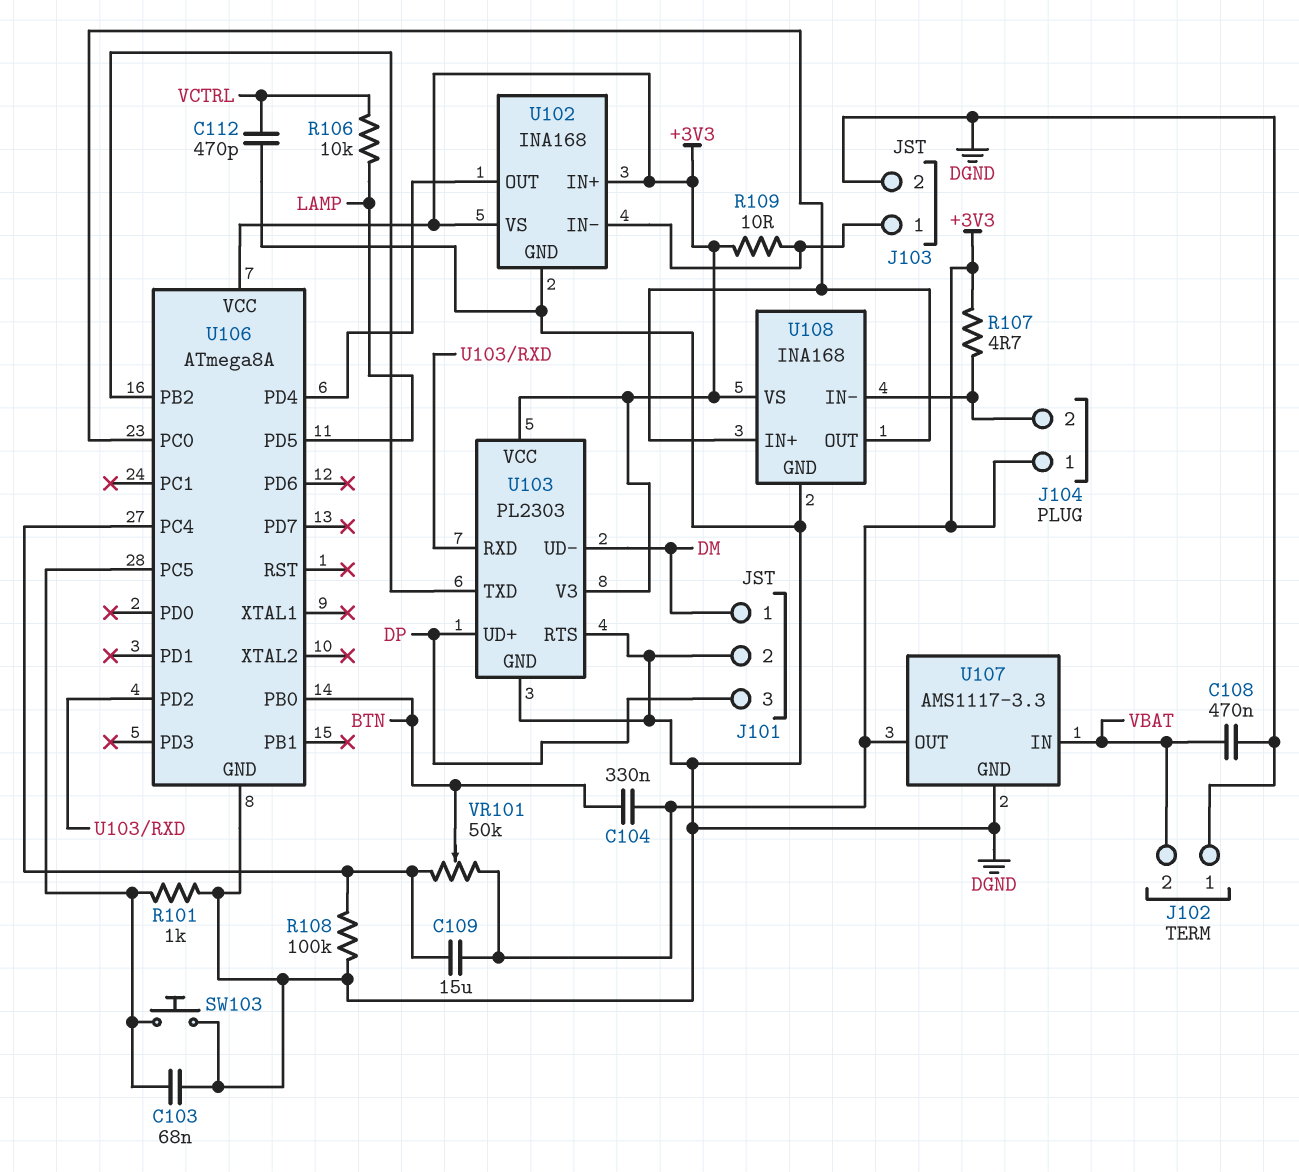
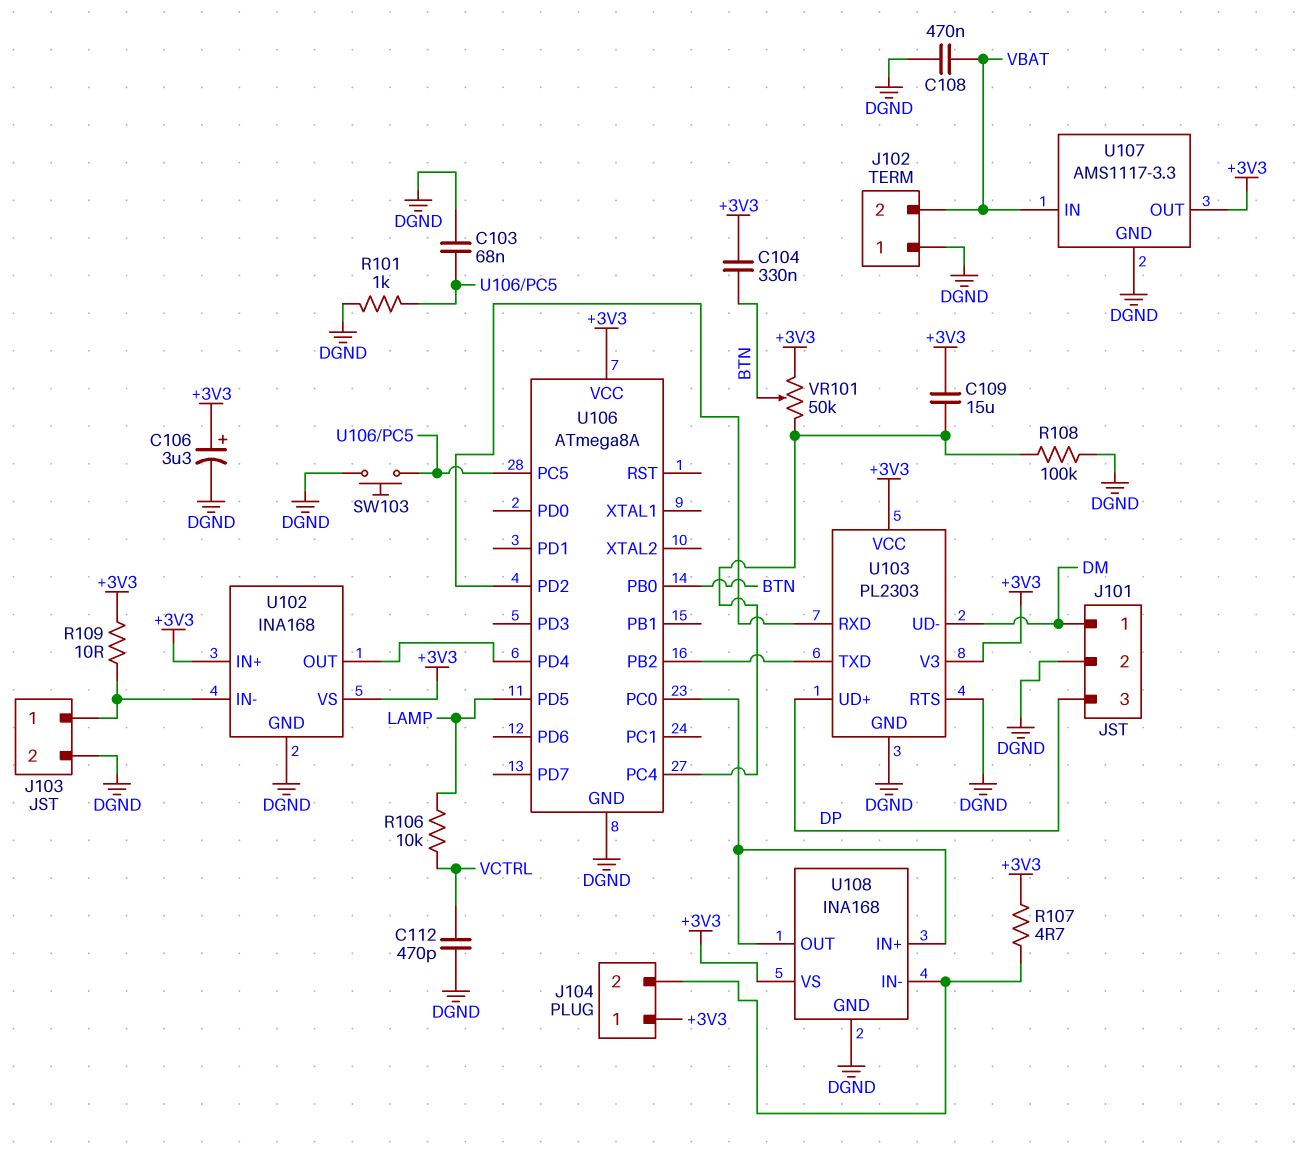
C106: none -> 3.3uF (plus +3V3, minus DGND)

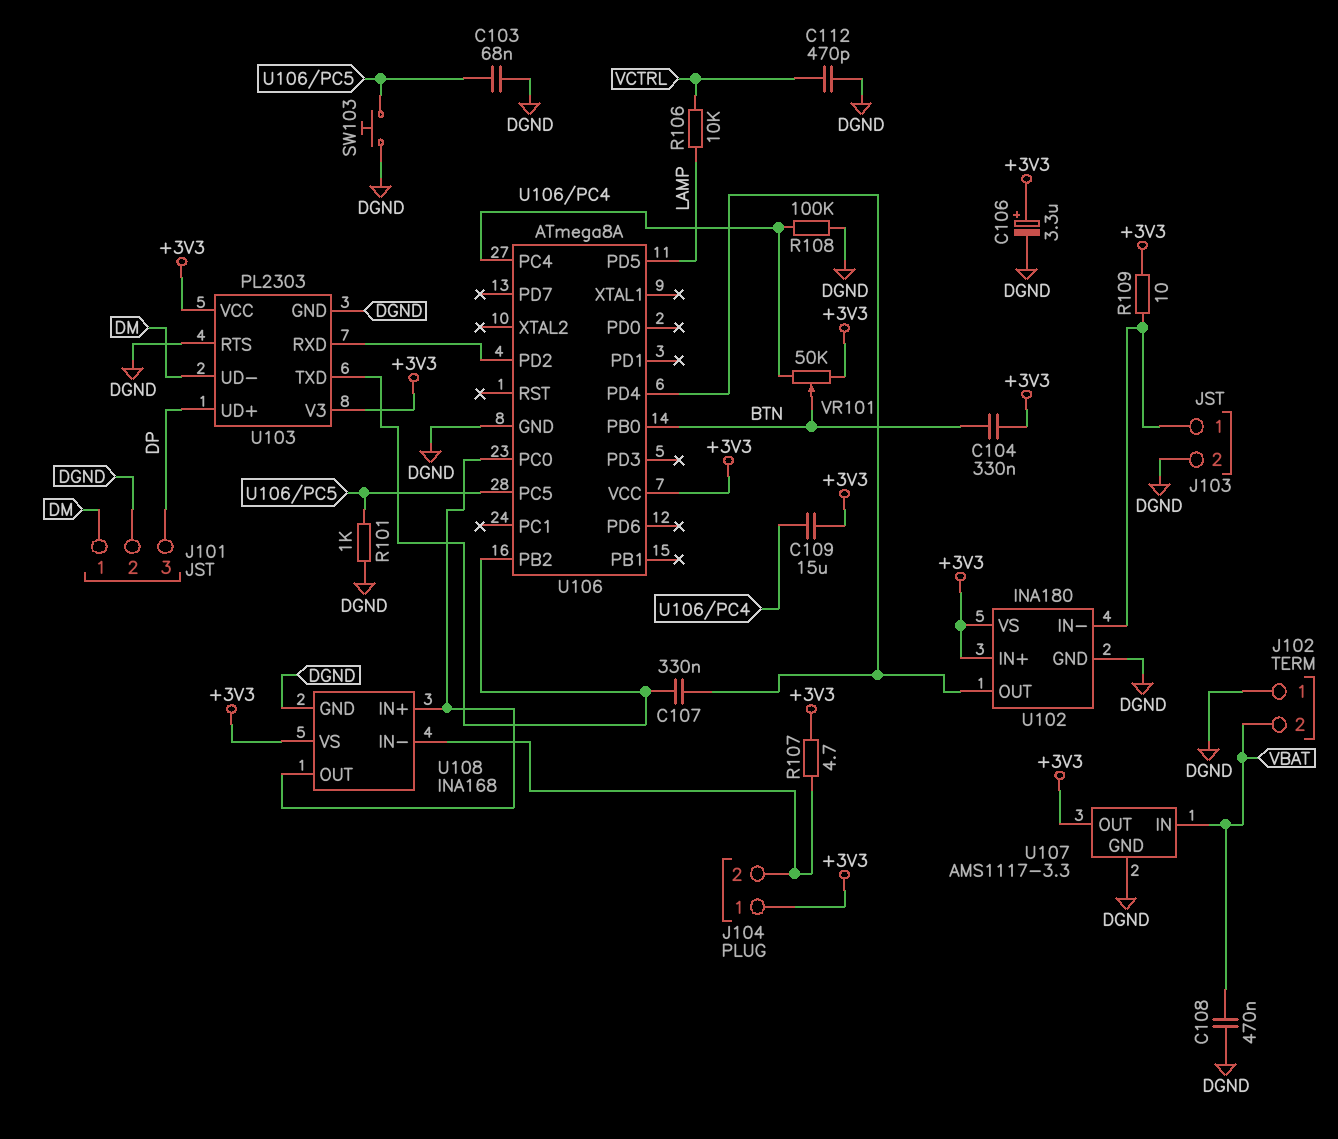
C107: none -> 330nF (U102/OUT, U103/TXD)
U102: INA168 -> INA180

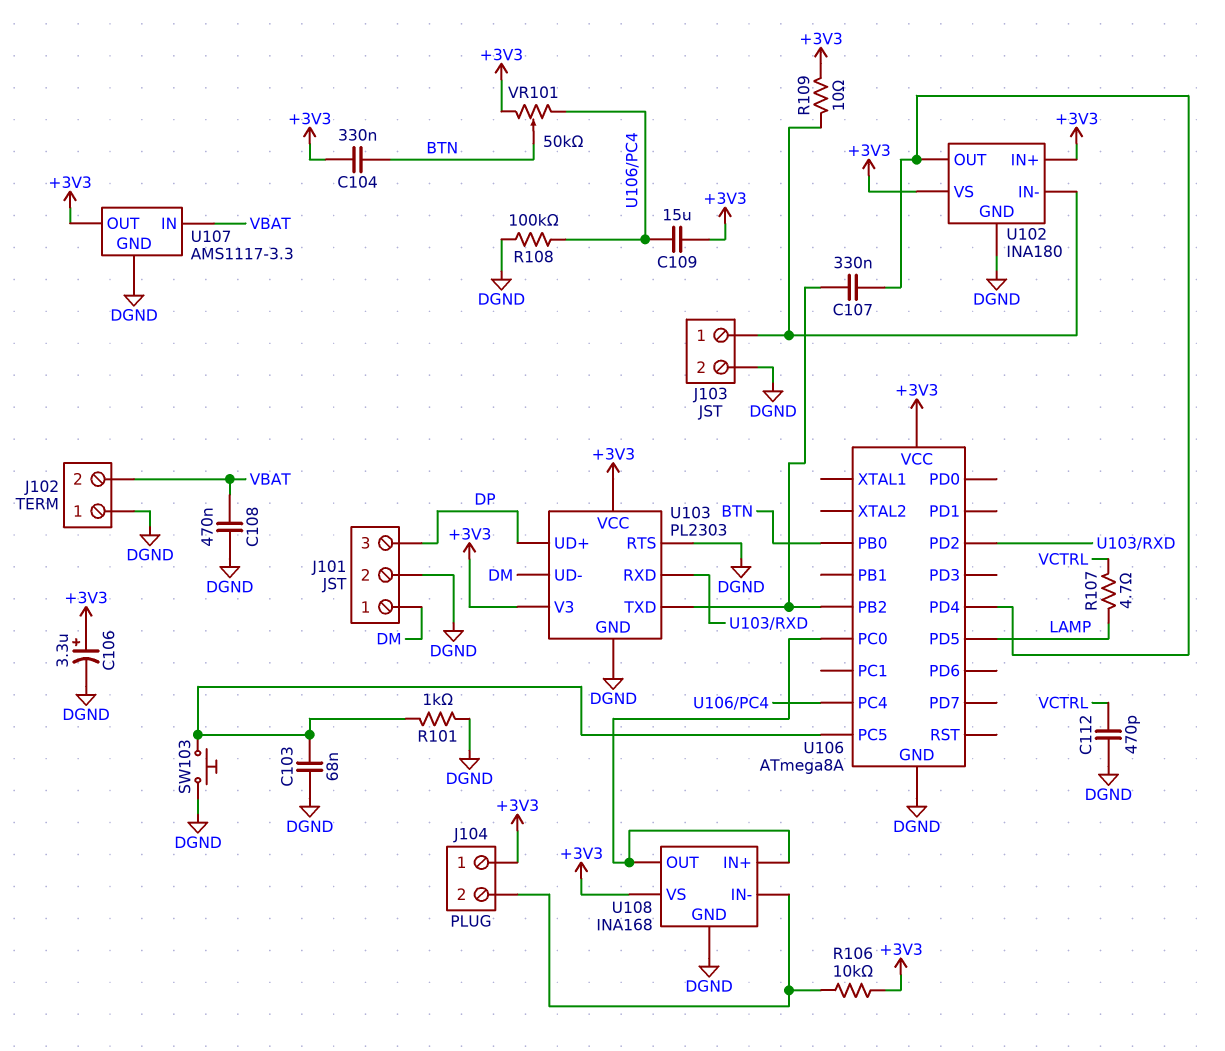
R106: 10k (LAMP, VCTRL) -> 10k (+3V3, J104/2)
R107: 4.7 (+3V3, J104/2) -> 4.7 (LAMP, VCTRL)

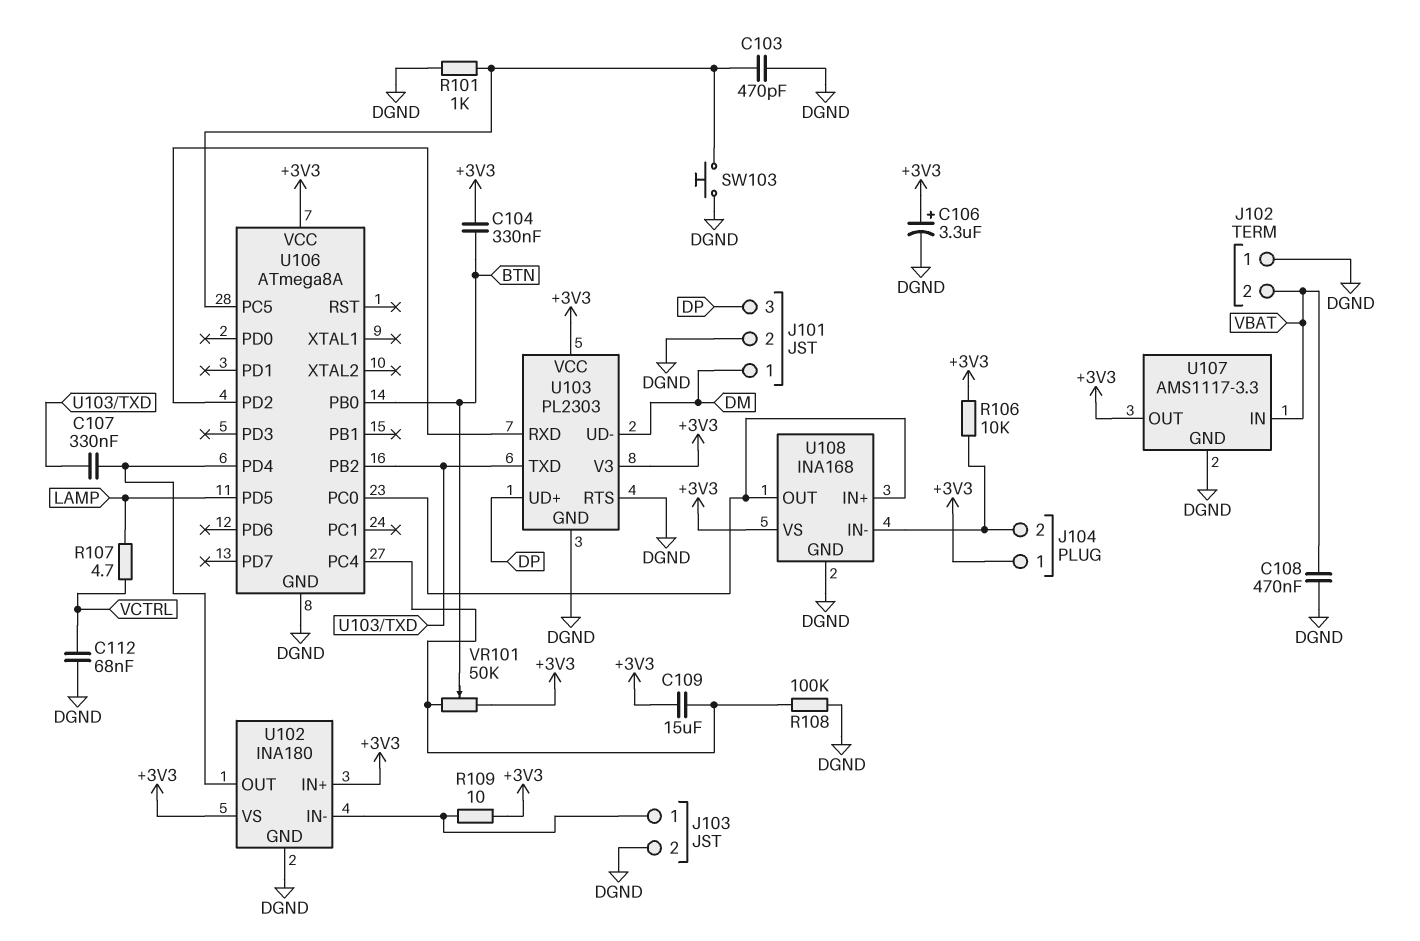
C103: 68nF (DGND, U106/PC5) -> 470pF (DGND, U106/PC5)
C112: 470pF (DGND, VCTRL) -> 68nF (DGND, VCTRL)

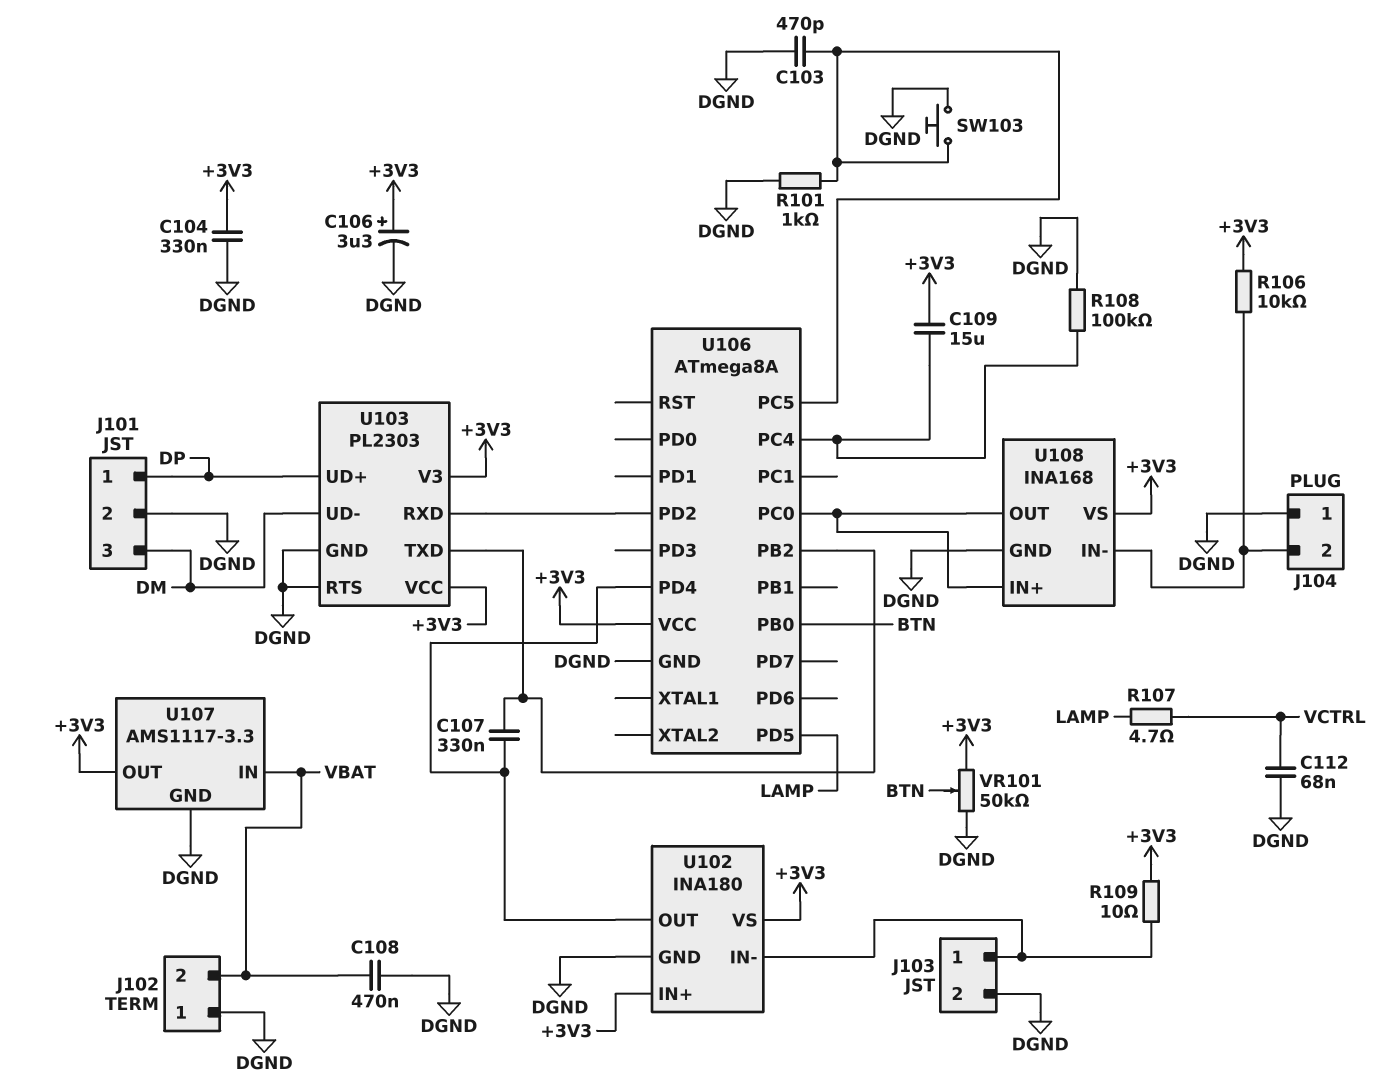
C104: 330nF (+3V3, BTN) -> 330nF (+3V3, DGND)
J101 pin 1: DM -> DP
J101 pin 3: DP -> DM
J104 pin 1: +3V3 -> DGND
VR101: 50k (+3V3, U106/PC4, wiper BTN) -> 50k (+3V3, DGND, wiper BTN)

